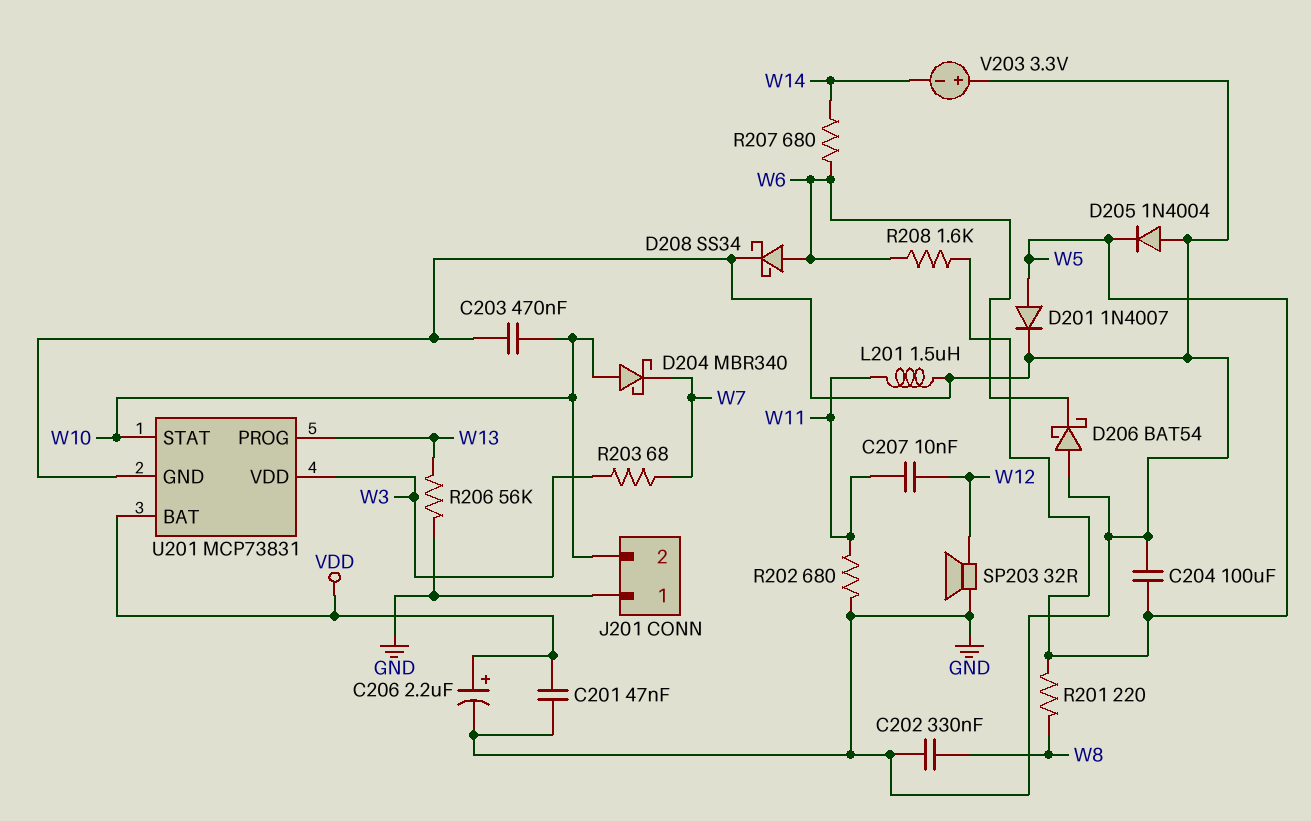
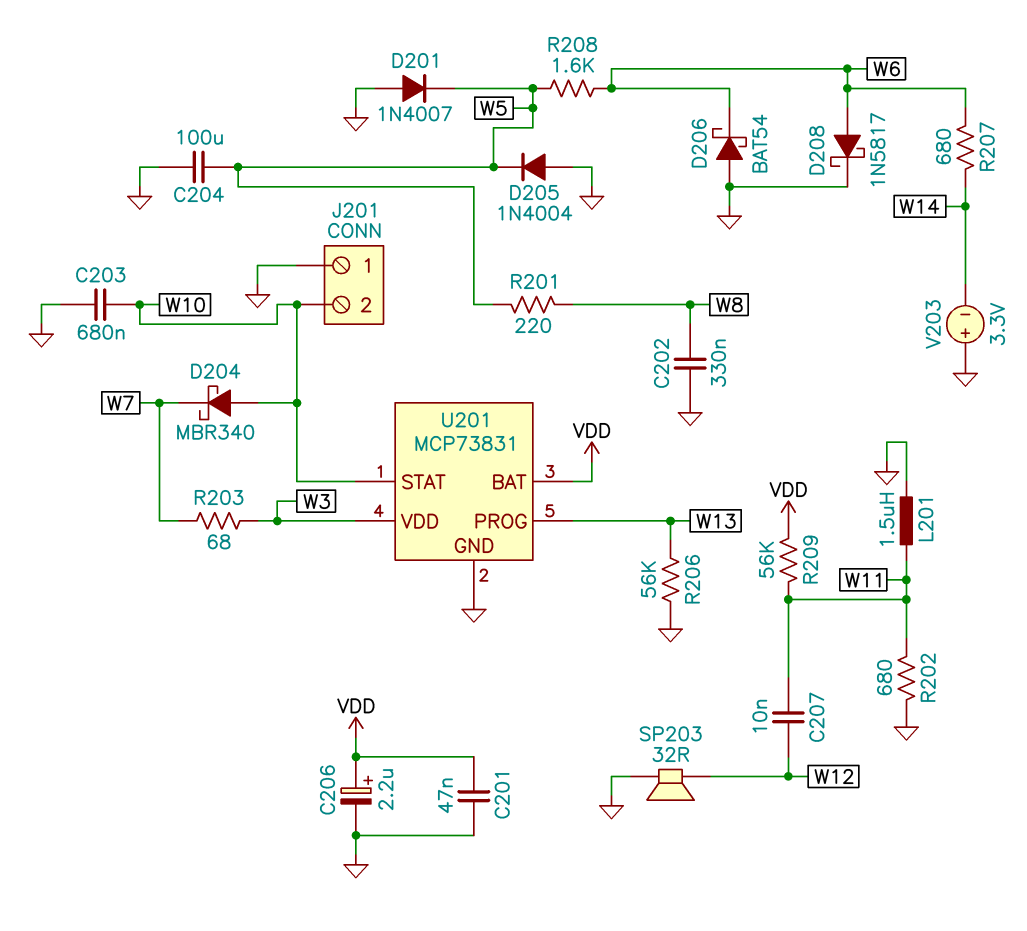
C203: 470nF (GND, W10) -> 680nF (GND, W10)
D201: diode 1N4007 (A W5, K GND) -> diode 1N4007 (A GND, K W5)
D208: schottky SS34 (A W6, K GND) -> schottky 1N5817 (A W6, K GND)
R209: none -> 56k (VDD, W11)

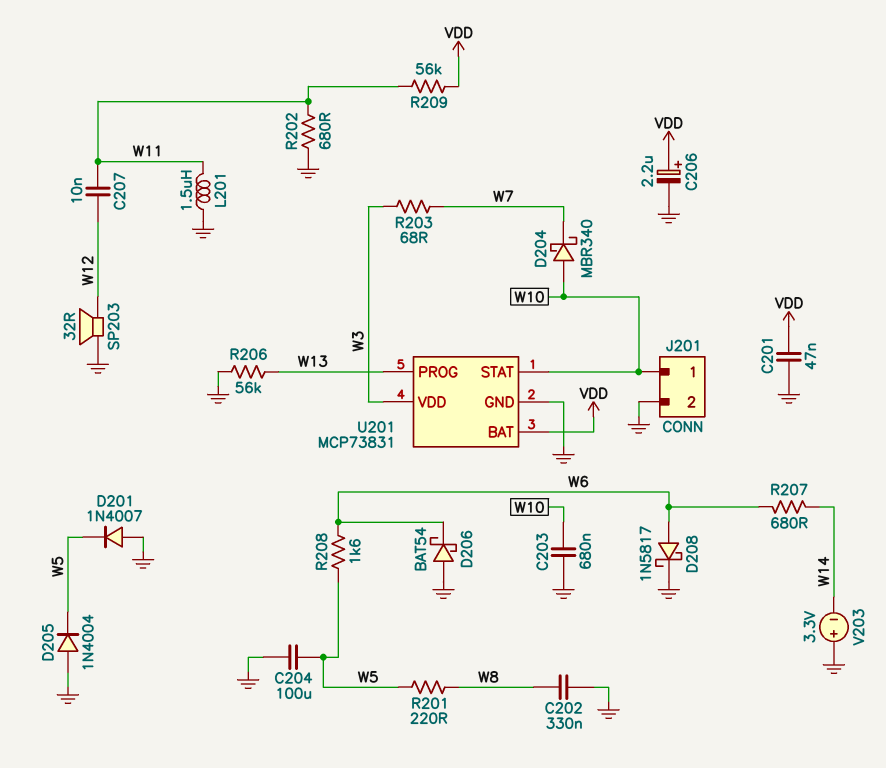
J201 pin 1: GND -> W10
J201 pin 2: W10 -> GND

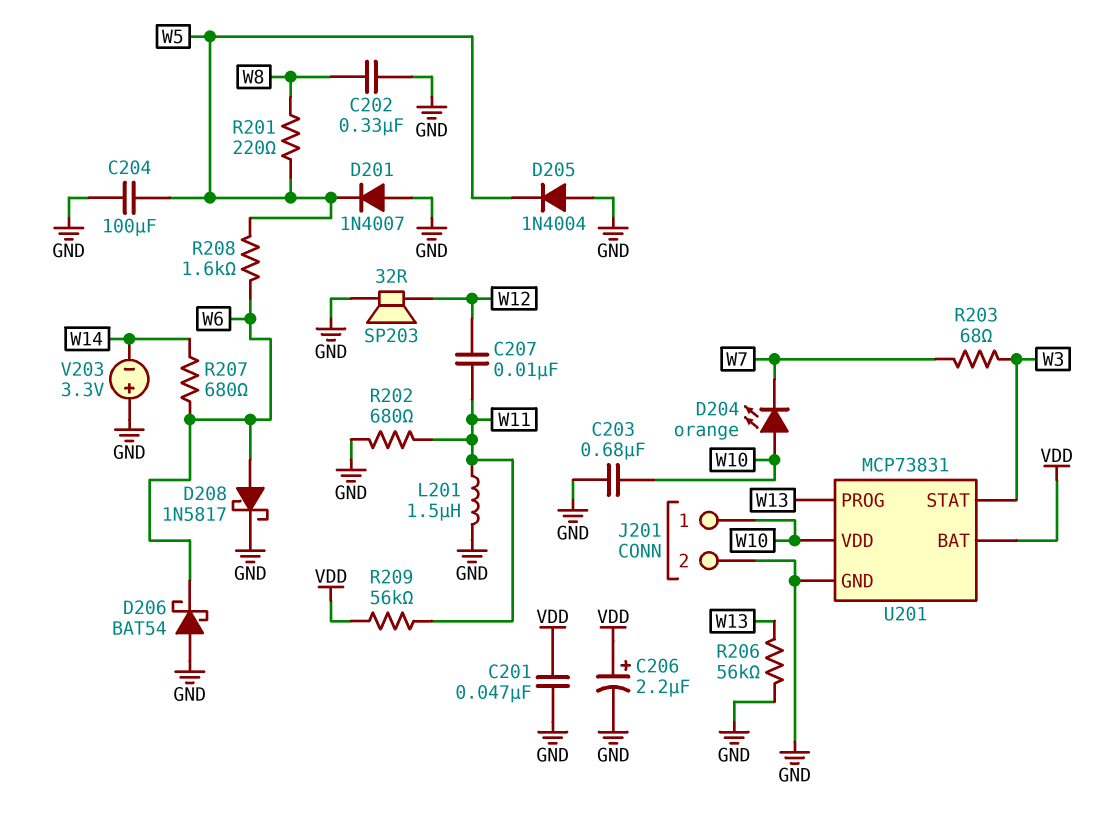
D204: schottky MBR340 (A W10, K W7) -> LED orange (A W10, K W7)
U201 pin STAT: W10 -> W3
U201 pin VDD: W3 -> W10

